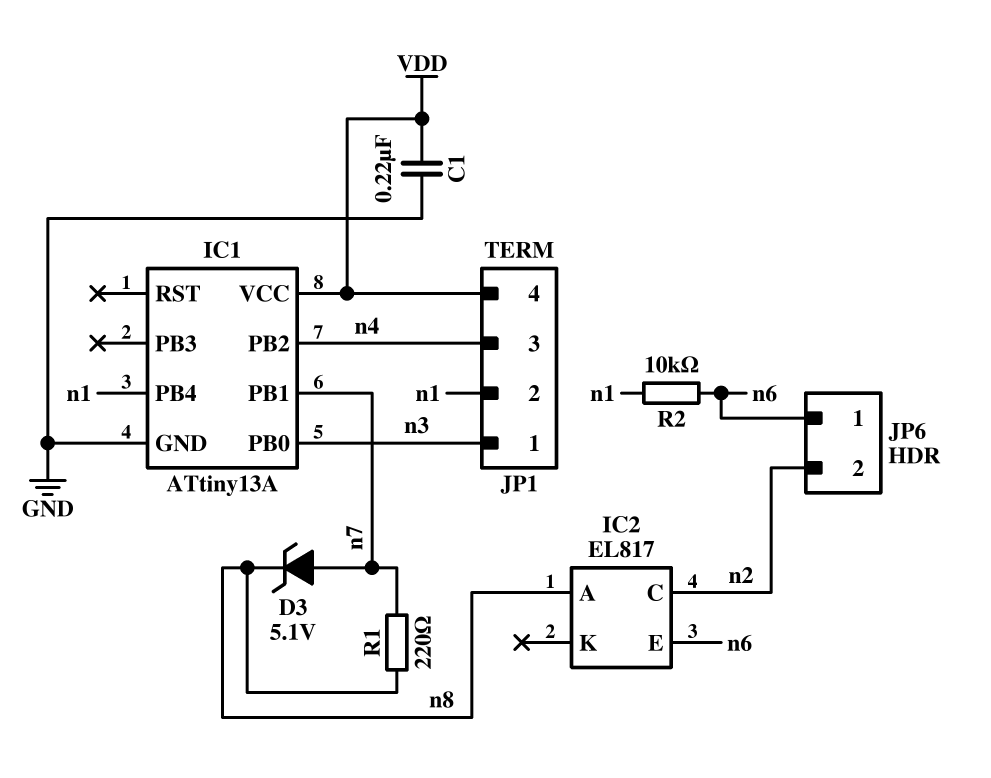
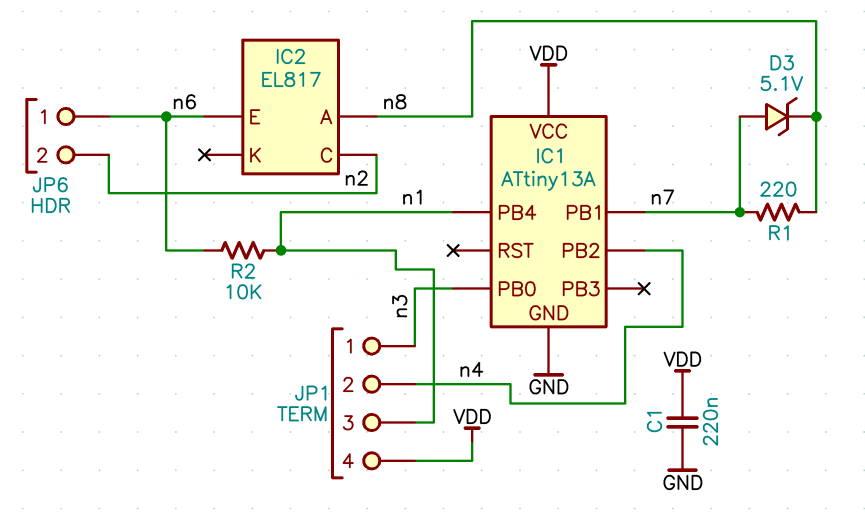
JP1 pin 2: n1 -> n4
JP1 pin 3: n4 -> n1

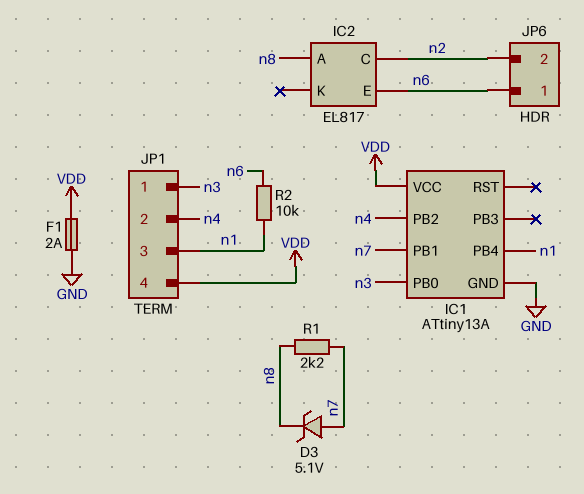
C1: 220nF (GND, VDD) -> none
F1: none -> 2A (GND, VDD)
R1: 220 (n7, n8) -> 2.2k (n7, n8)

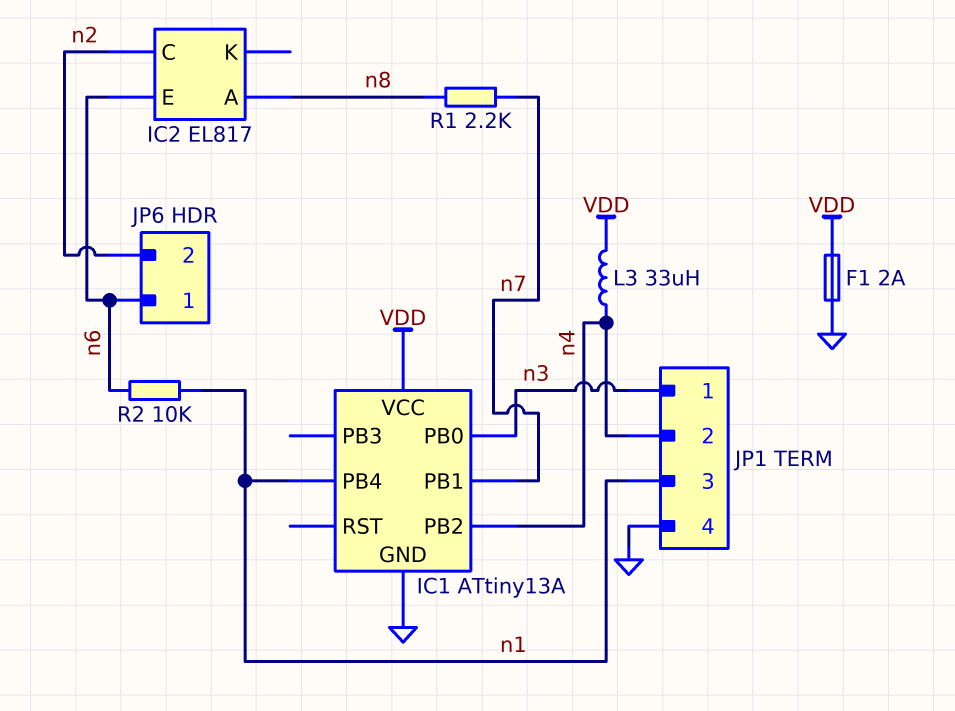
D3: zener 5.1V (A n7, K n8) -> none
JP1 pin 4: VDD -> GND
L3: none -> 33uH (VDD, n4)

